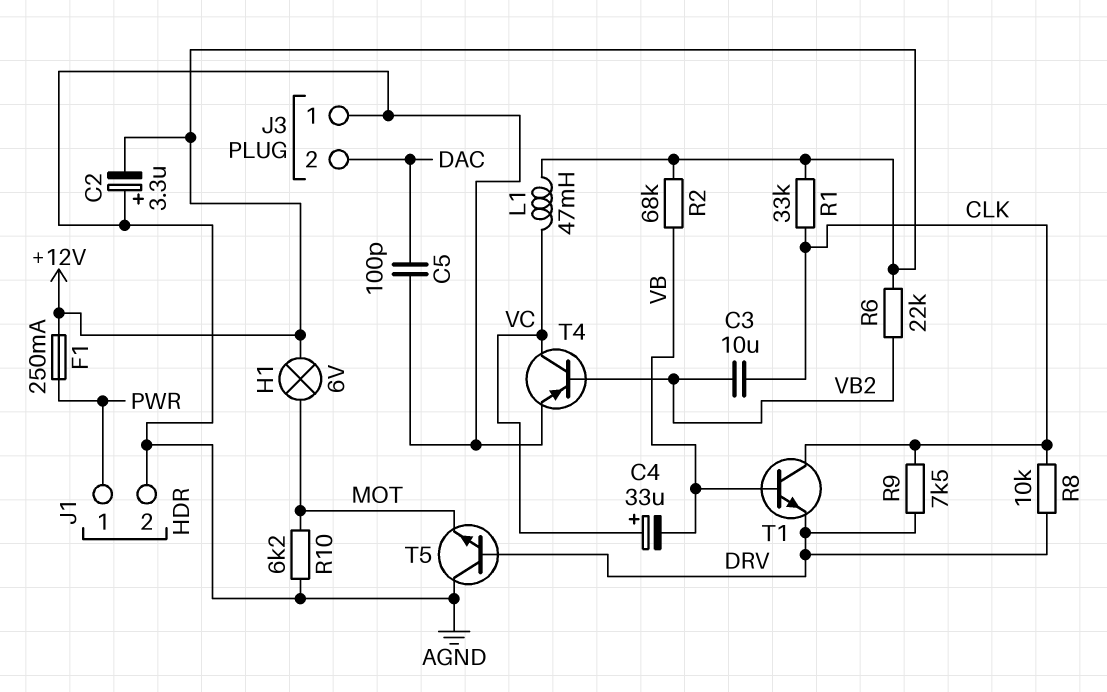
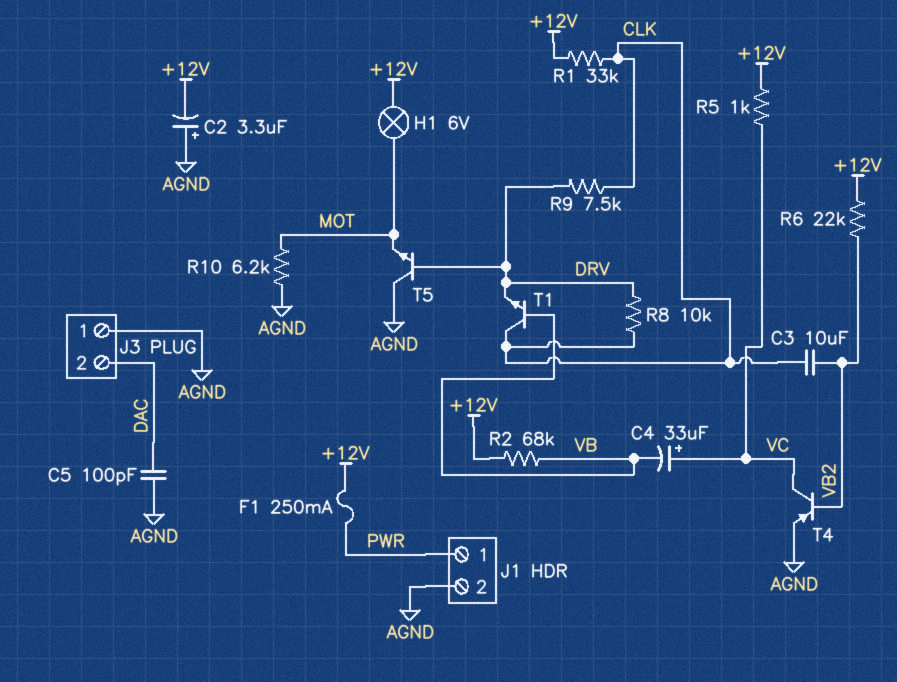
L1: 47mH (+12V, VC) -> none
R5: none -> 1k (+12V, VC)

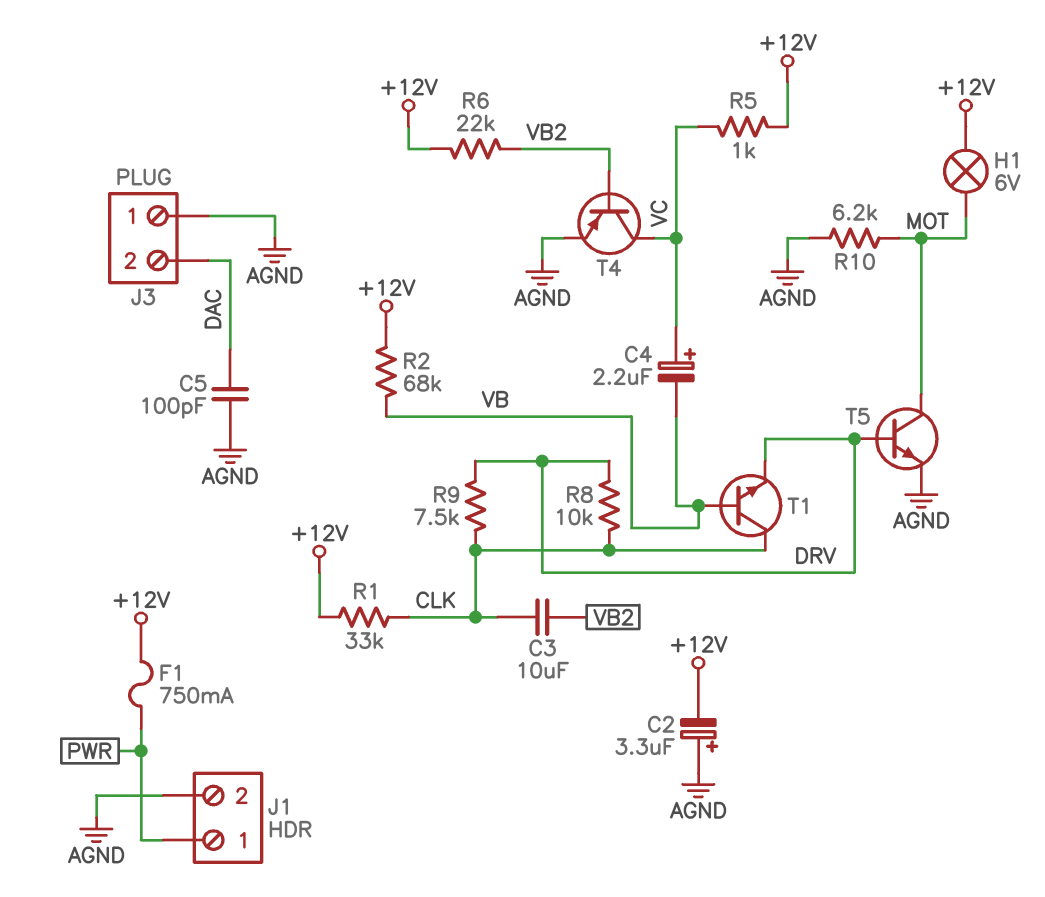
C4: 33uF (plus VC, minus VB) -> 2.2uF (plus VC, minus VB)
F1: 250mA (+12V, PWR) -> 750mA (+12V, PWR)
T5: NPN (B DRV, C AGND, E MOT) -> NPN (B DRV, C MOT, E AGND)

